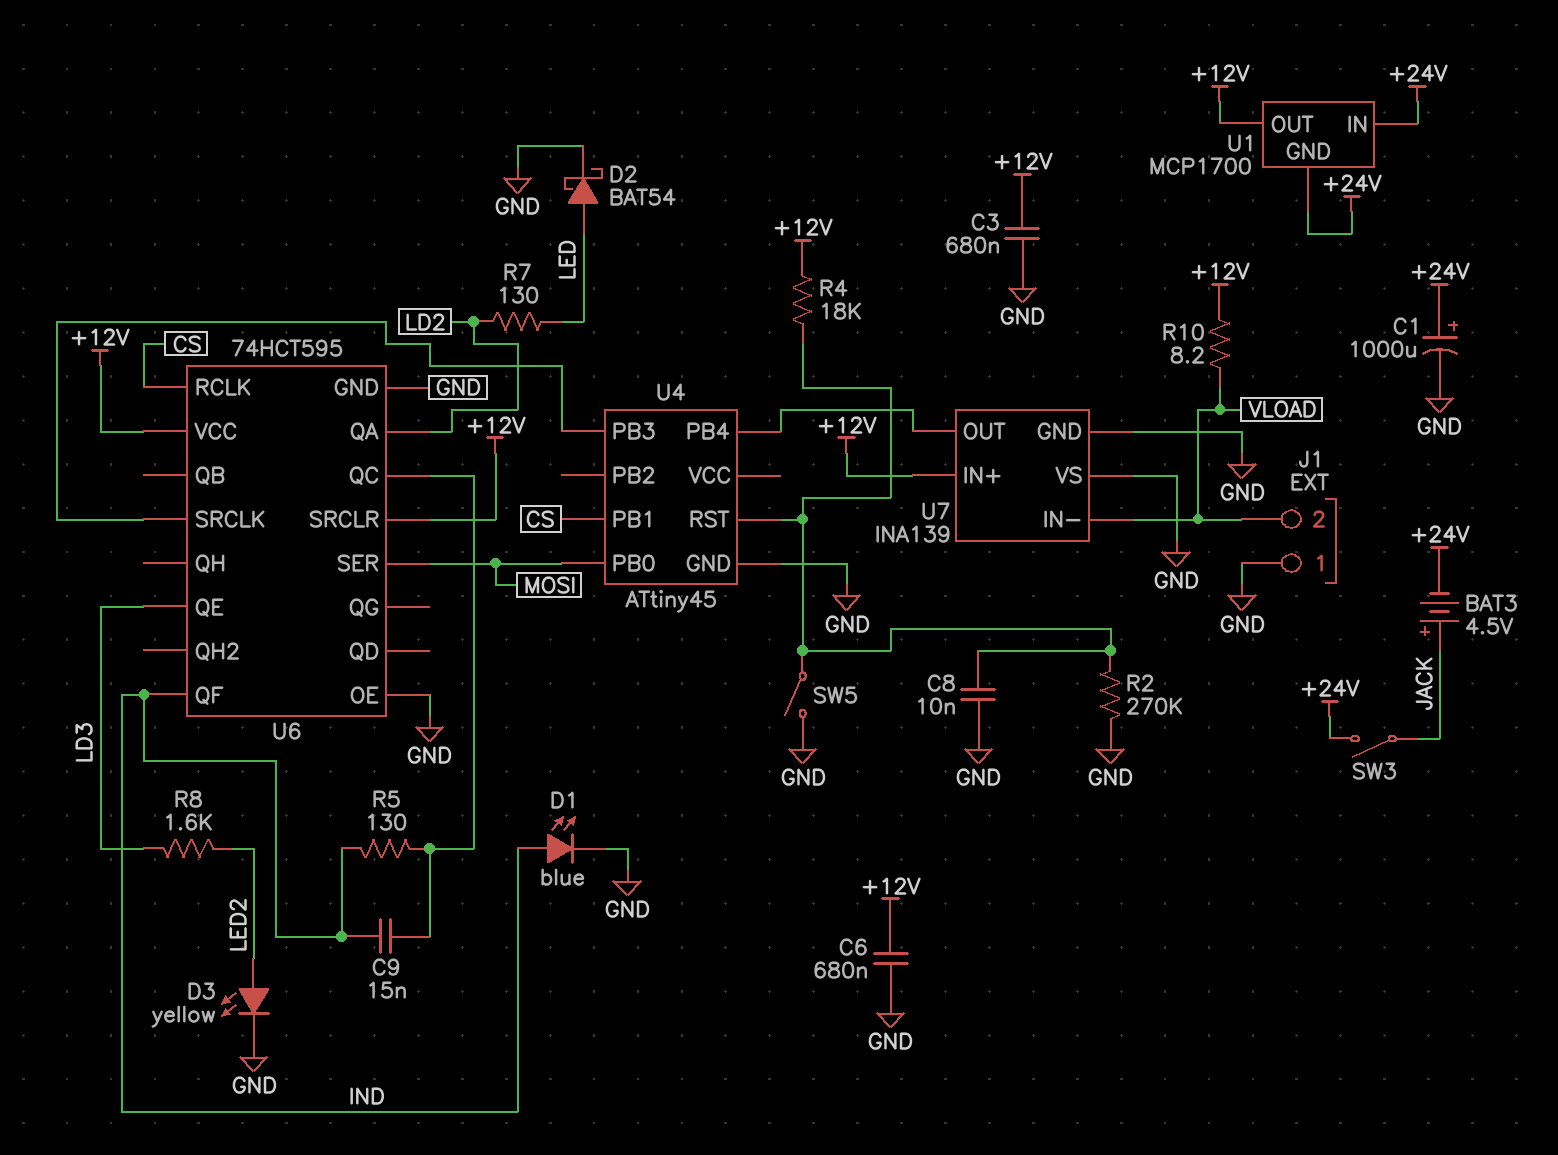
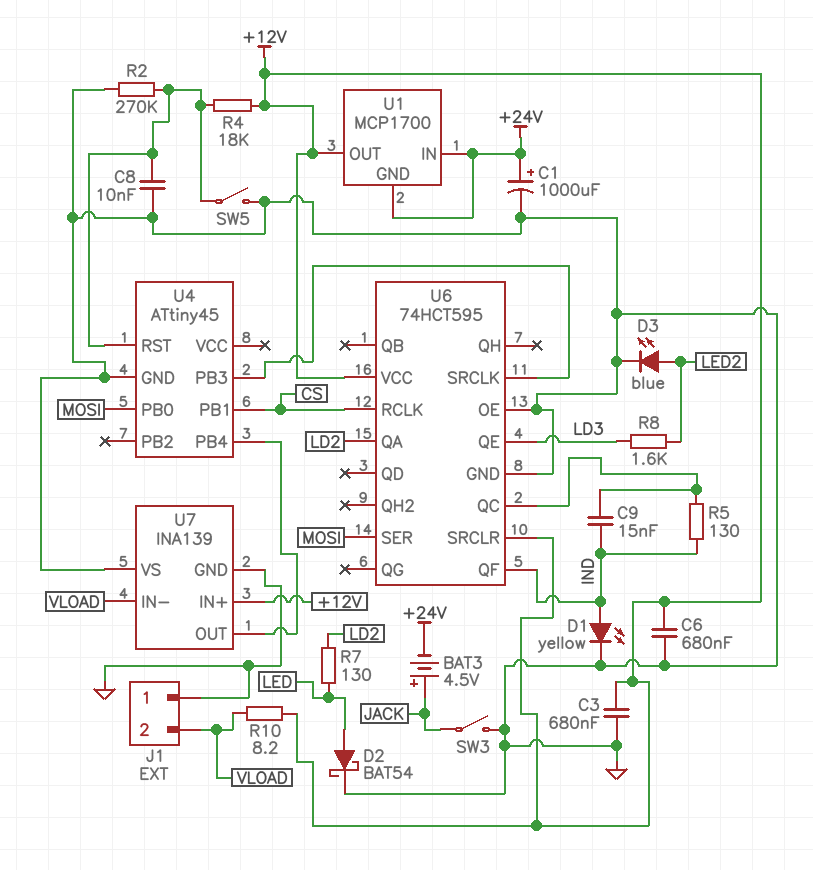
D1: LED blue (A IND, K GND) -> LED yellow (A IND, K GND)
D3: LED yellow (A LED2, K GND) -> LED blue (A LED2, K GND)
SW3: switch (+24V, JACK) -> switch (GND, JACK)

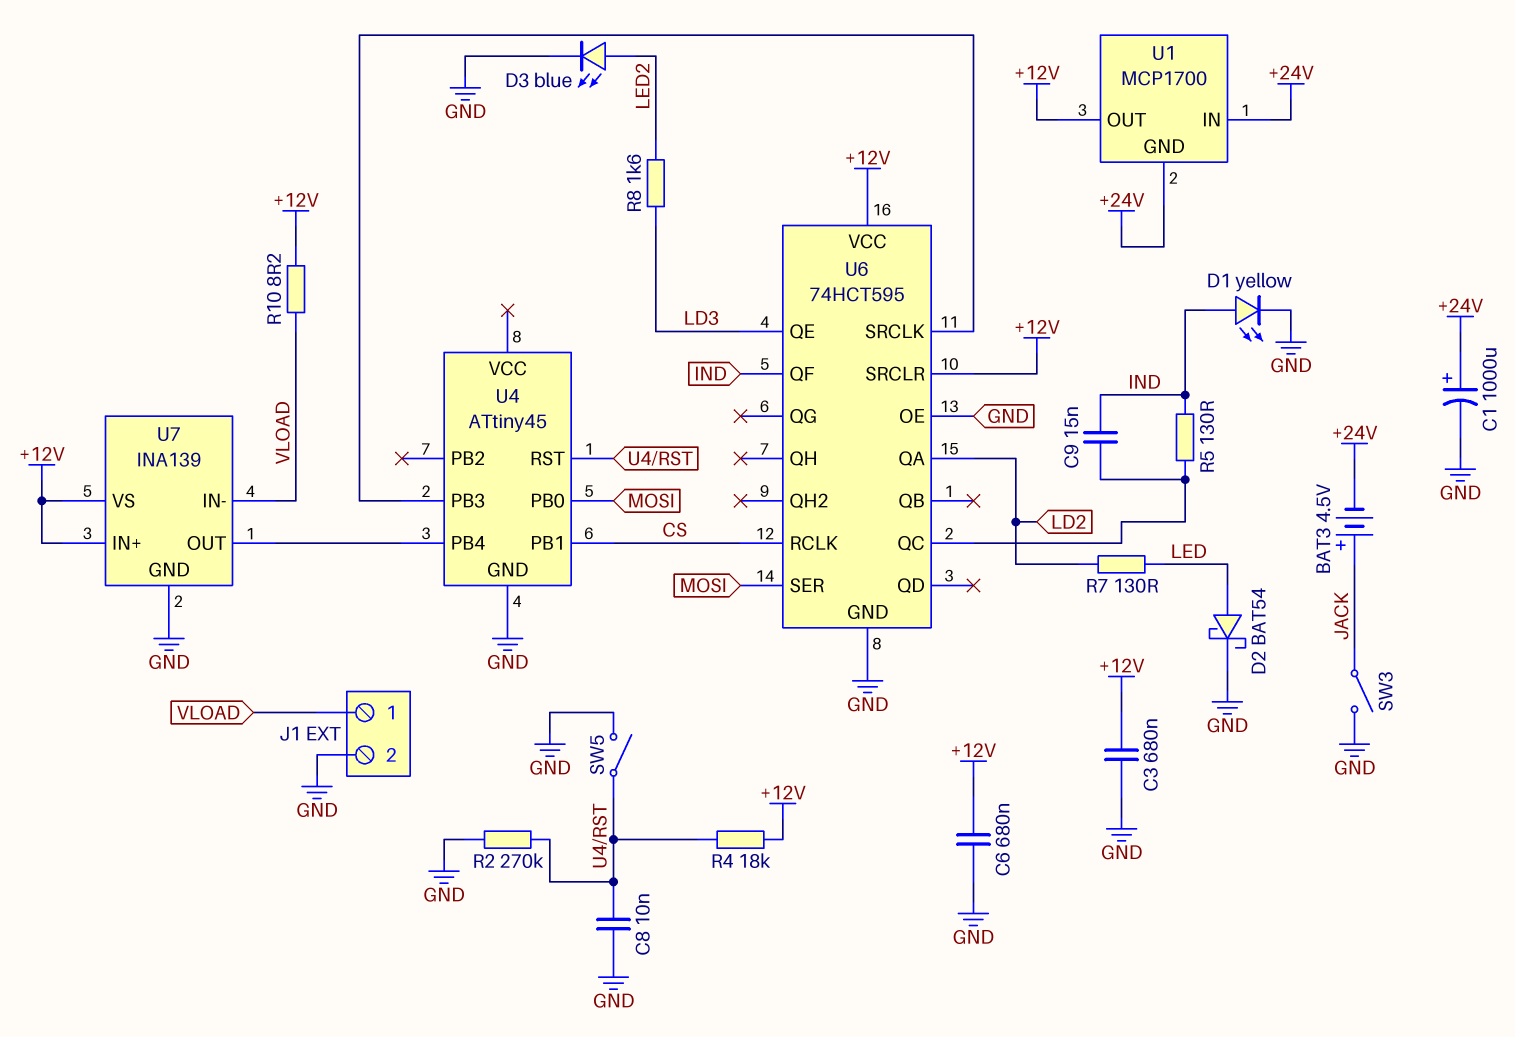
J1 pin 1: GND -> VLOAD
J1 pin 2: VLOAD -> GND
U7 pin VS: GND -> +12V

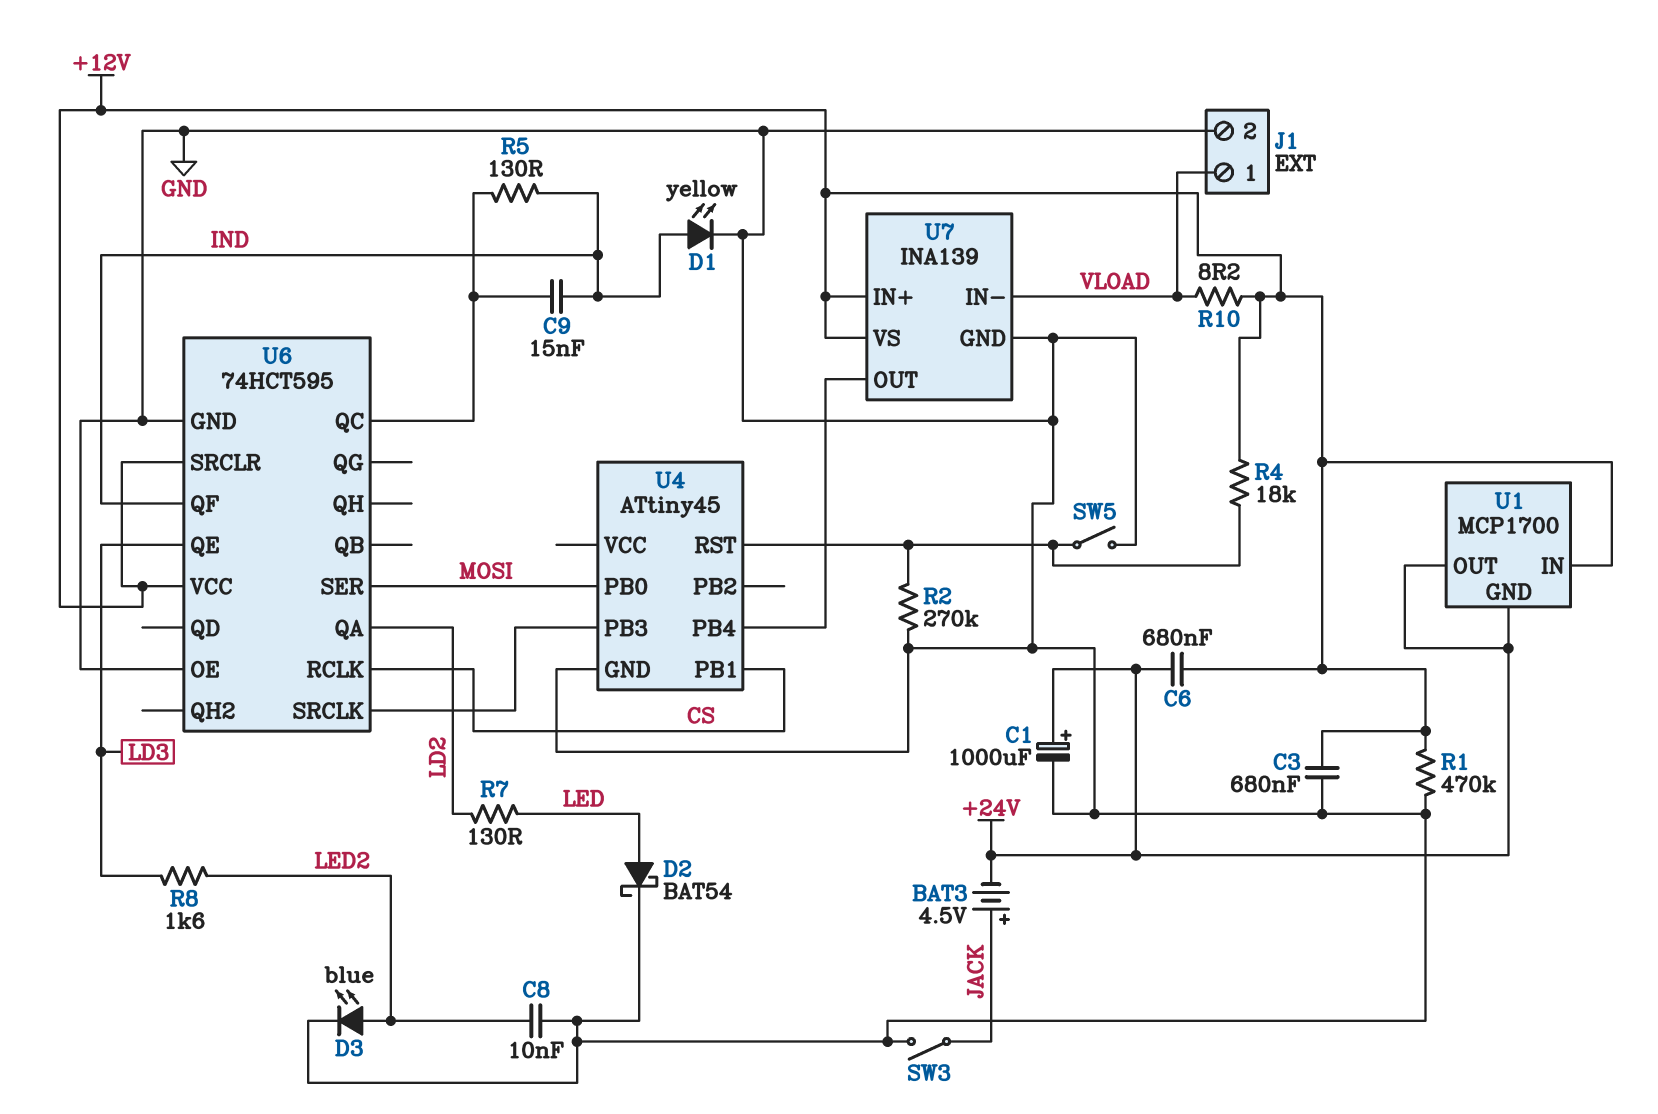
C6: 680nF (+12V, GND) -> 680nF (+12V, +24V)
C8: 10nF (GND, U4/RST) -> 10nF (GND, LED2)
R1: none -> 470k (+12V, GND)
U1 pin IN: +24V -> +12V
U1 pin OUT: +12V -> +24V

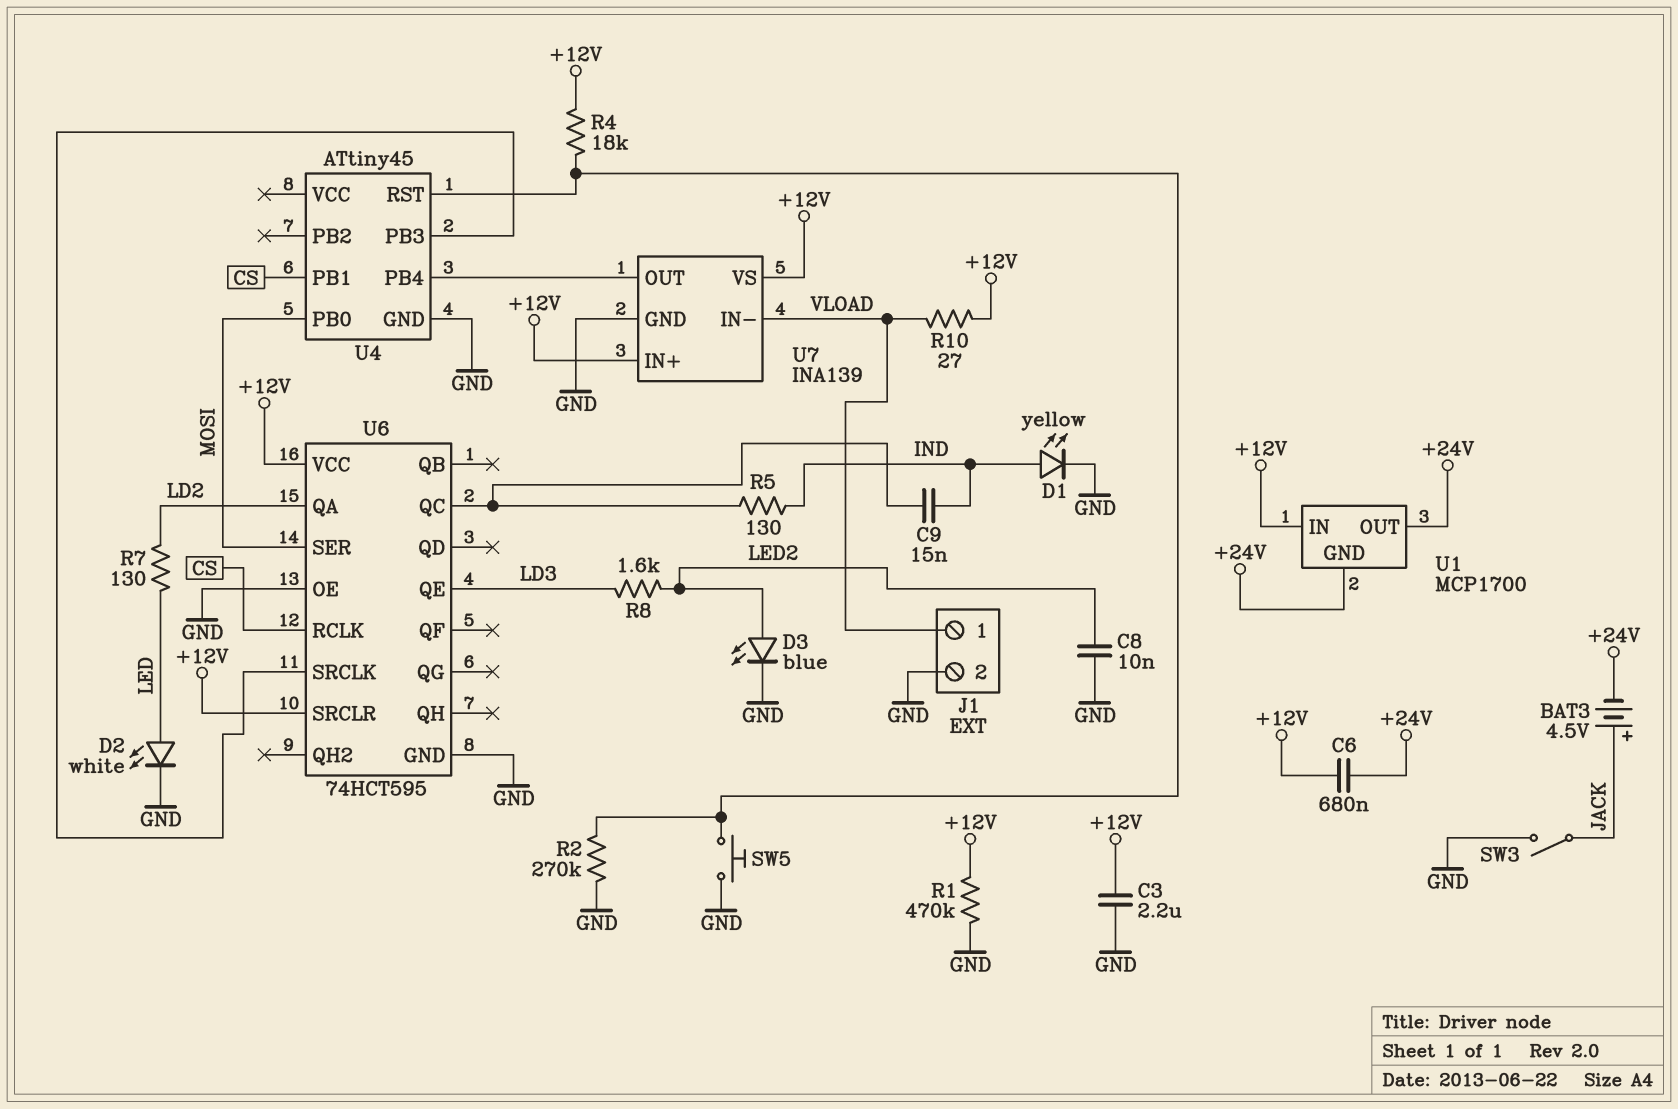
C1: 1000uF (plus +24V, minus GND) -> none
C3: 680nF (+12V, GND) -> 2.2uF (+12V, GND)
D2: schottky BAT54 (A LED, K GND) -> LED white (A LED, K GND)
R10: 8.2 (+12V, VLOAD) -> 27 (+12V, VLOAD)
SW5: switch (GND, U4/RST) -> button (GND, U4/RST)
U6 pin QF: IND -> none

